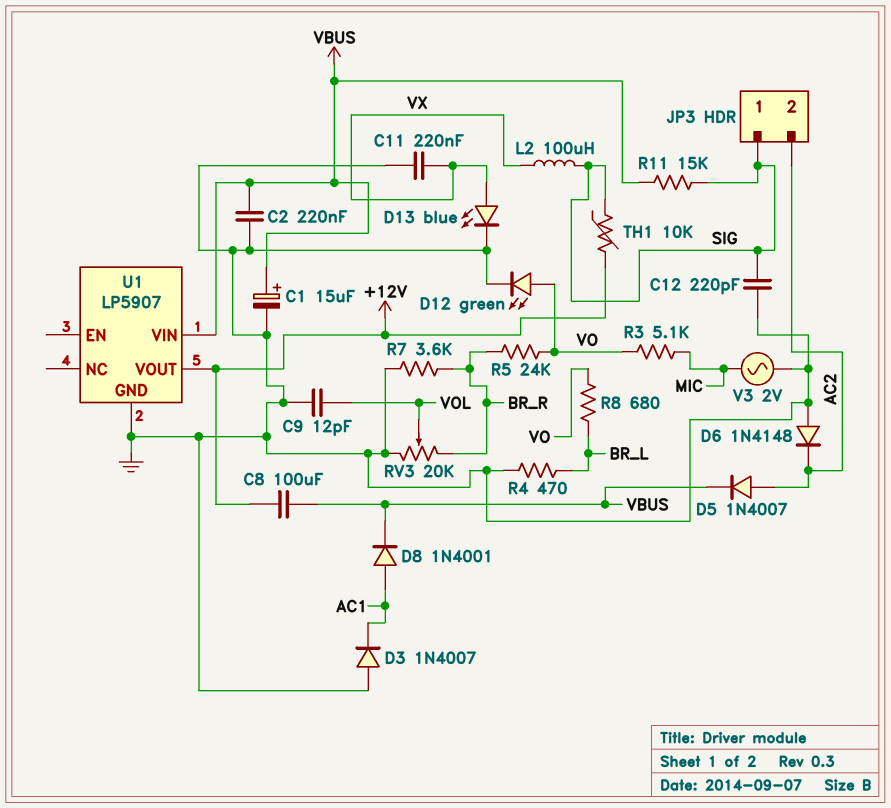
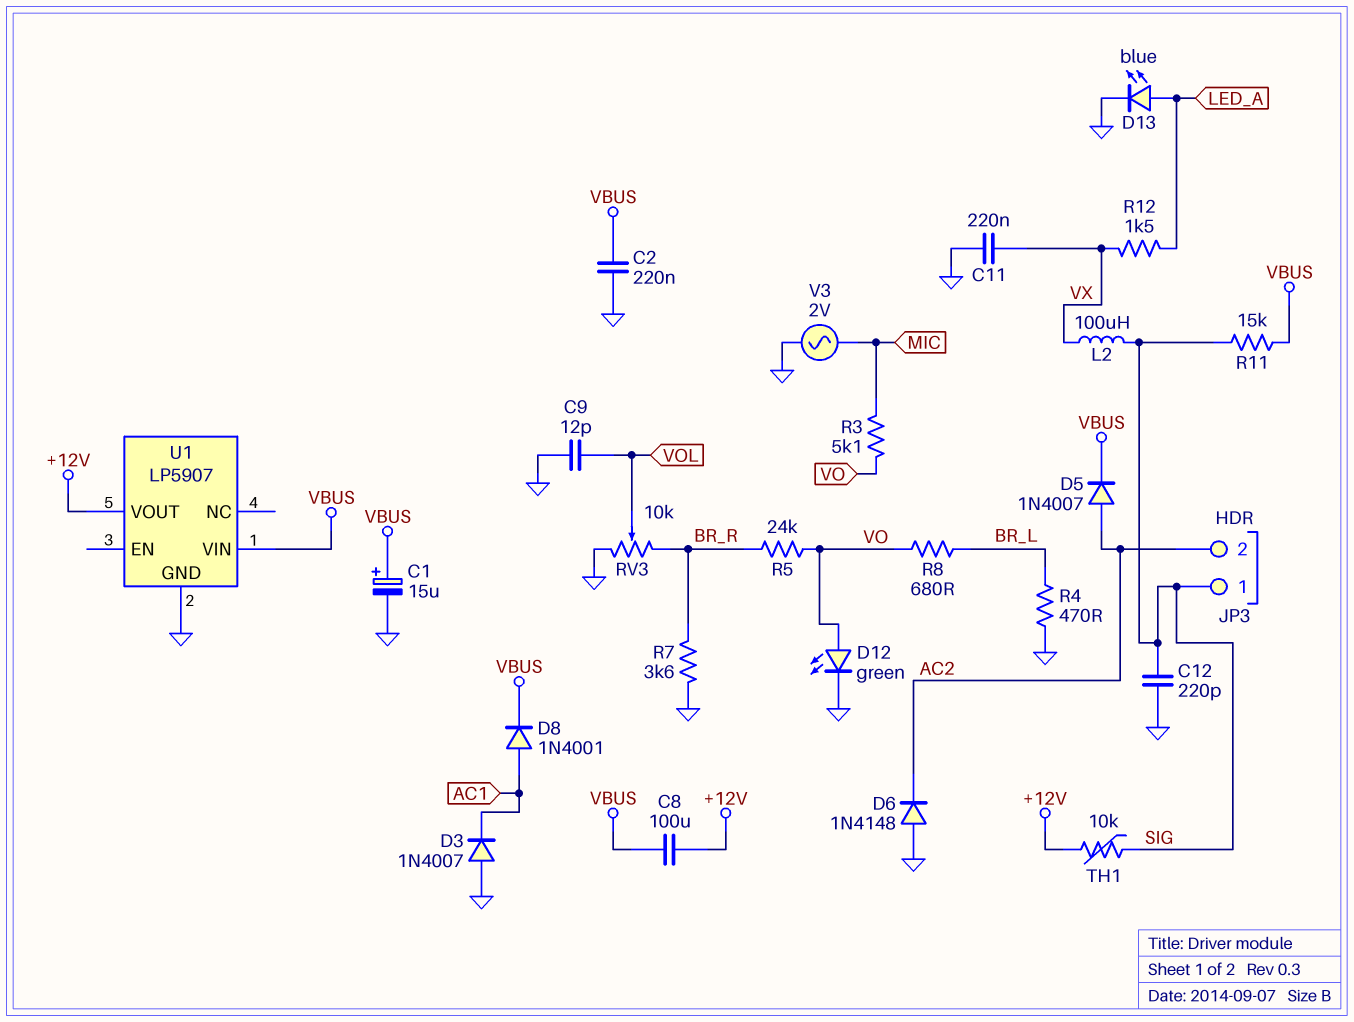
D13: LED blue (A VX, K GND) -> LED blue (A LED_A, K GND)
R12: none -> 1.5k (LED_A, VX)
RV3: 20k (BR_R, GND, wiper VOL) -> 10k (BR_R, GND, wiper VOL)

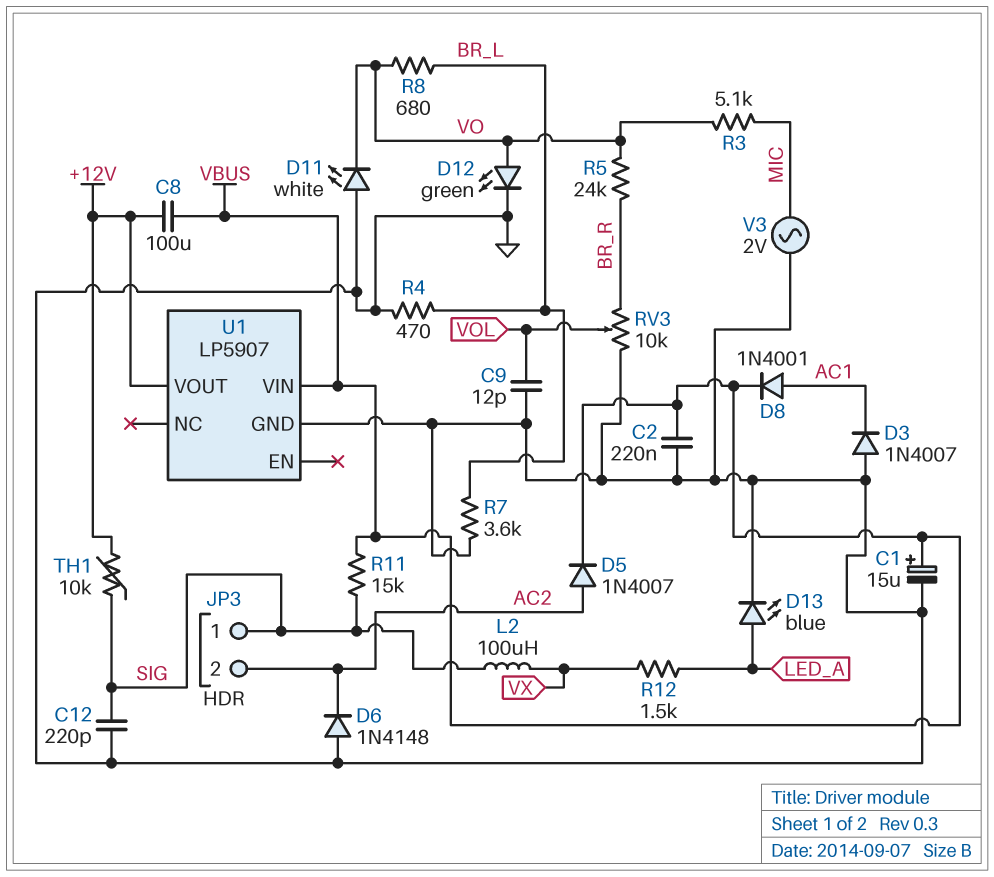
C11: 220nF (GND, VX) -> none
D11: none -> LED white (A GND, K VO)
R7: 3.6k (BR_R, GND) -> 3.6k (BR_L, GND)

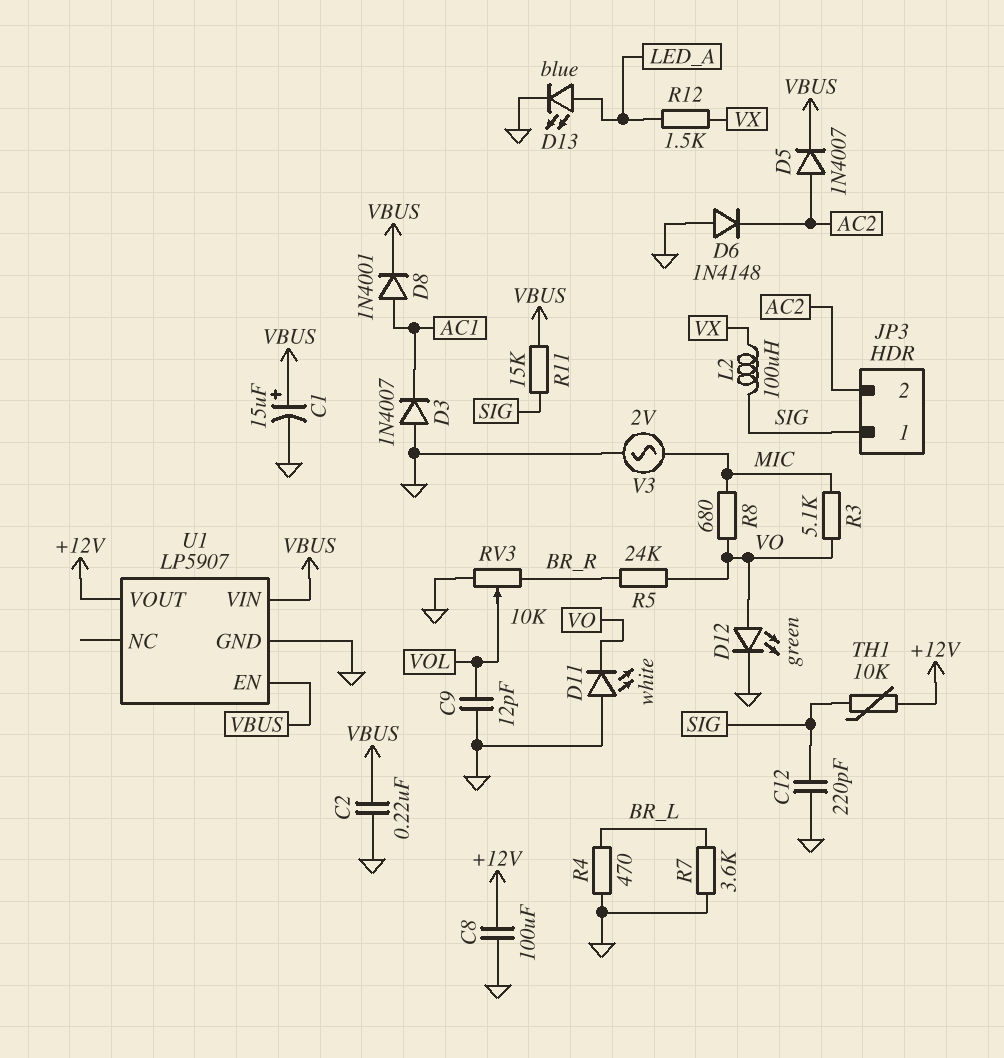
C8: 100uF (+12V, VBUS) -> 100uF (+12V, GND)
R8: 680 (BR_L, VO) -> 680 (MIC, VO)
U1 pin EN: none -> VBUS

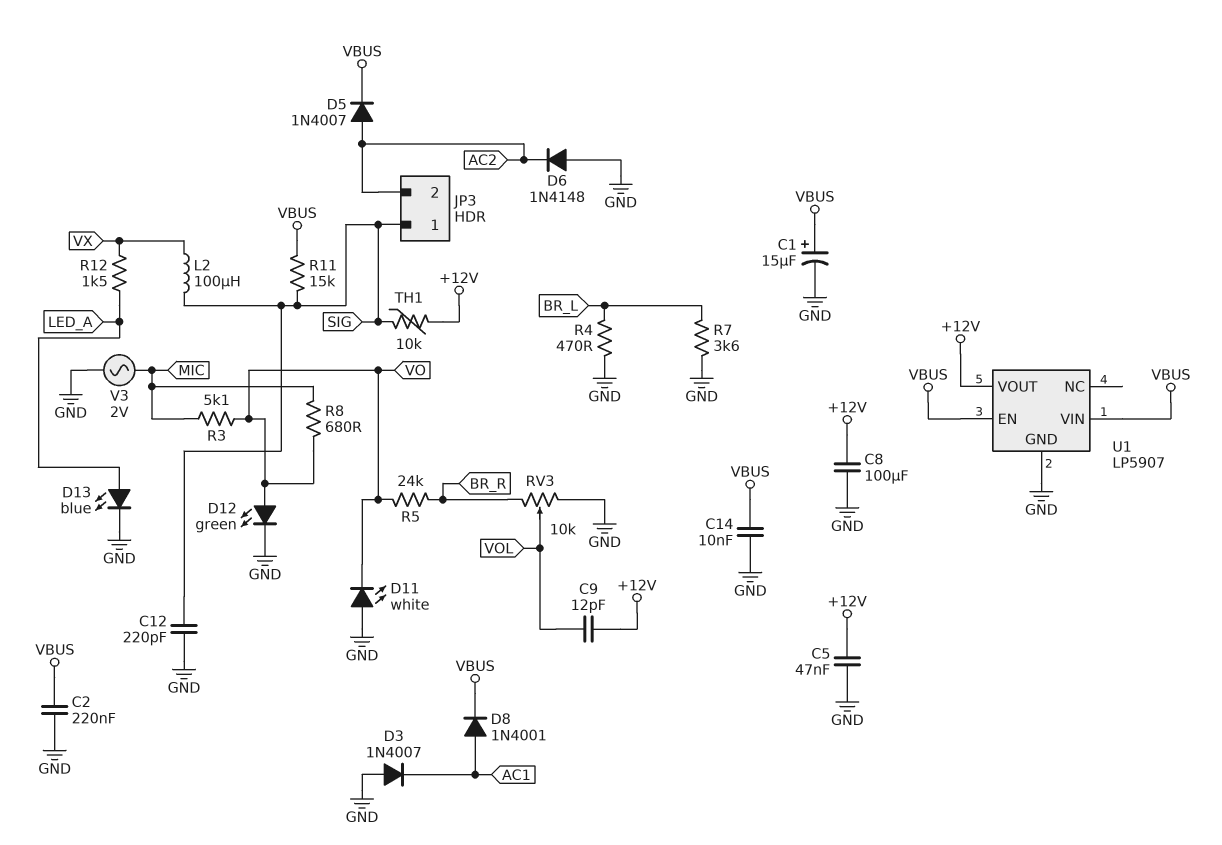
C5: none -> 47nF (+12V, GND)
C9: 12pF (GND, VOL) -> 12pF (+12V, VOL)
C14: none -> 10nF (GND, VBUS)

